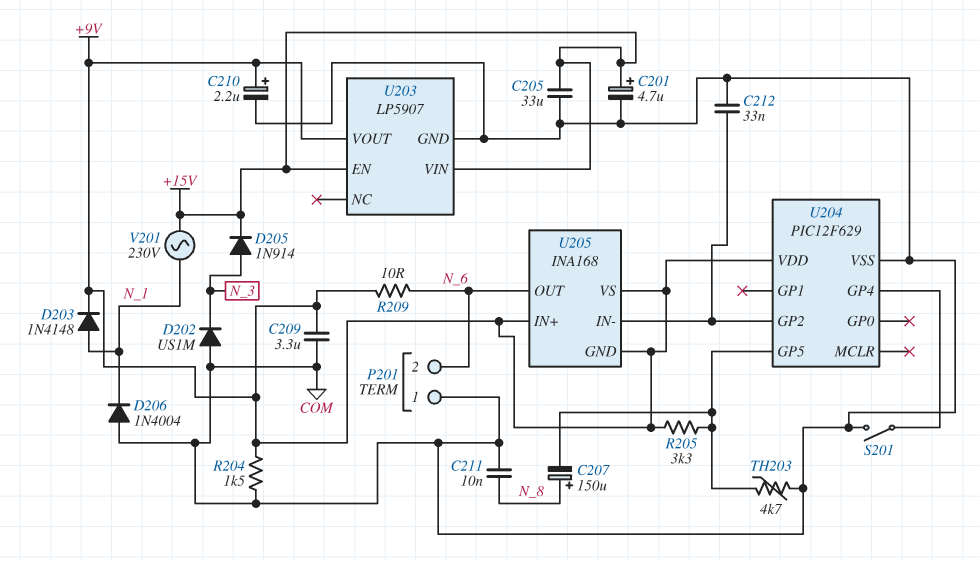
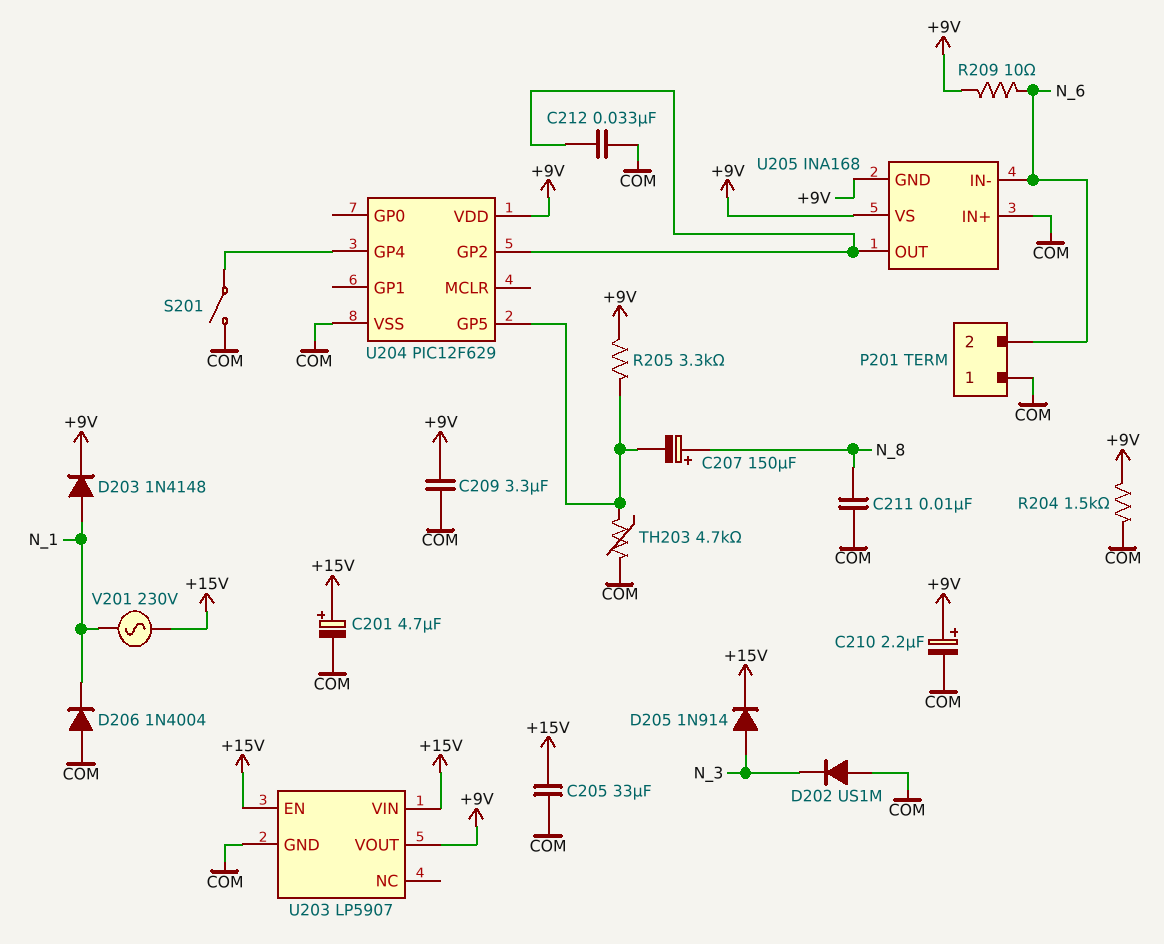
U205 pin IN+: +9V -> COM
U205 pin IN-: U204/GP2 -> N_6
U205 pin OUT: N_6 -> U204/GP2

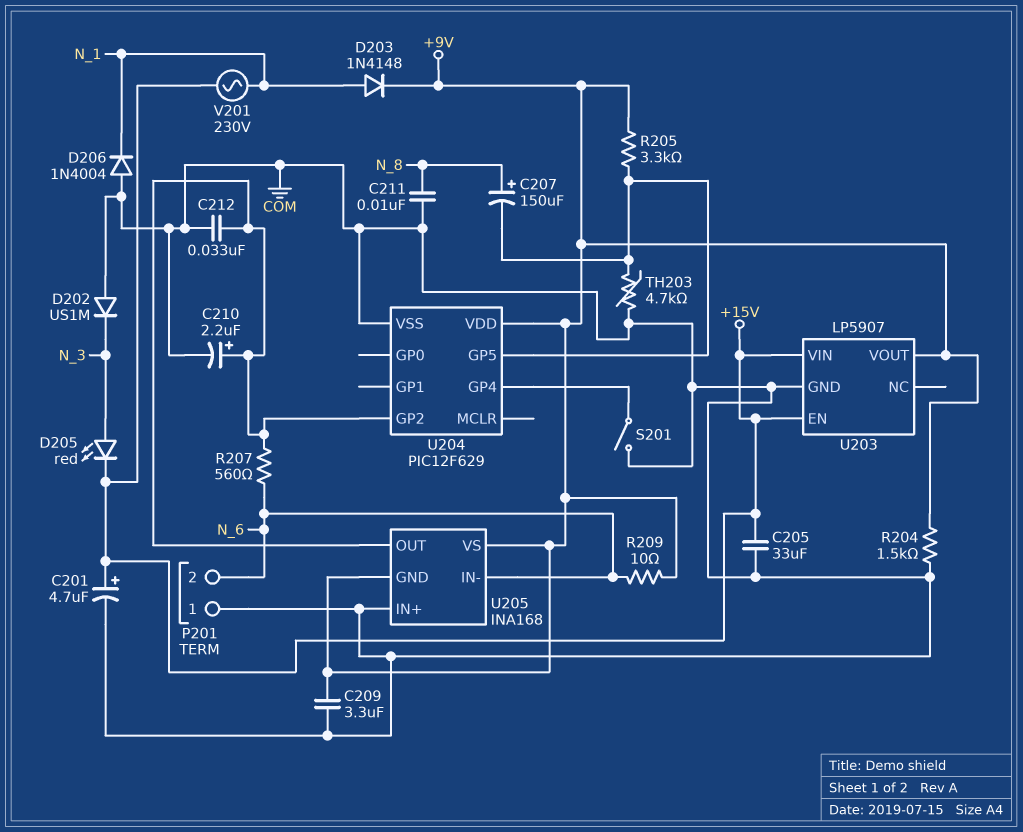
C210: 2.2uF (plus +9V, minus COM) -> 2.2uF (plus U204/GP2, minus COM)
D205: diode 1N914 (A N_3, K +15V) -> LED red (A N_3, K +15V)
R207: none -> 560 (N_6, U204/GP2)

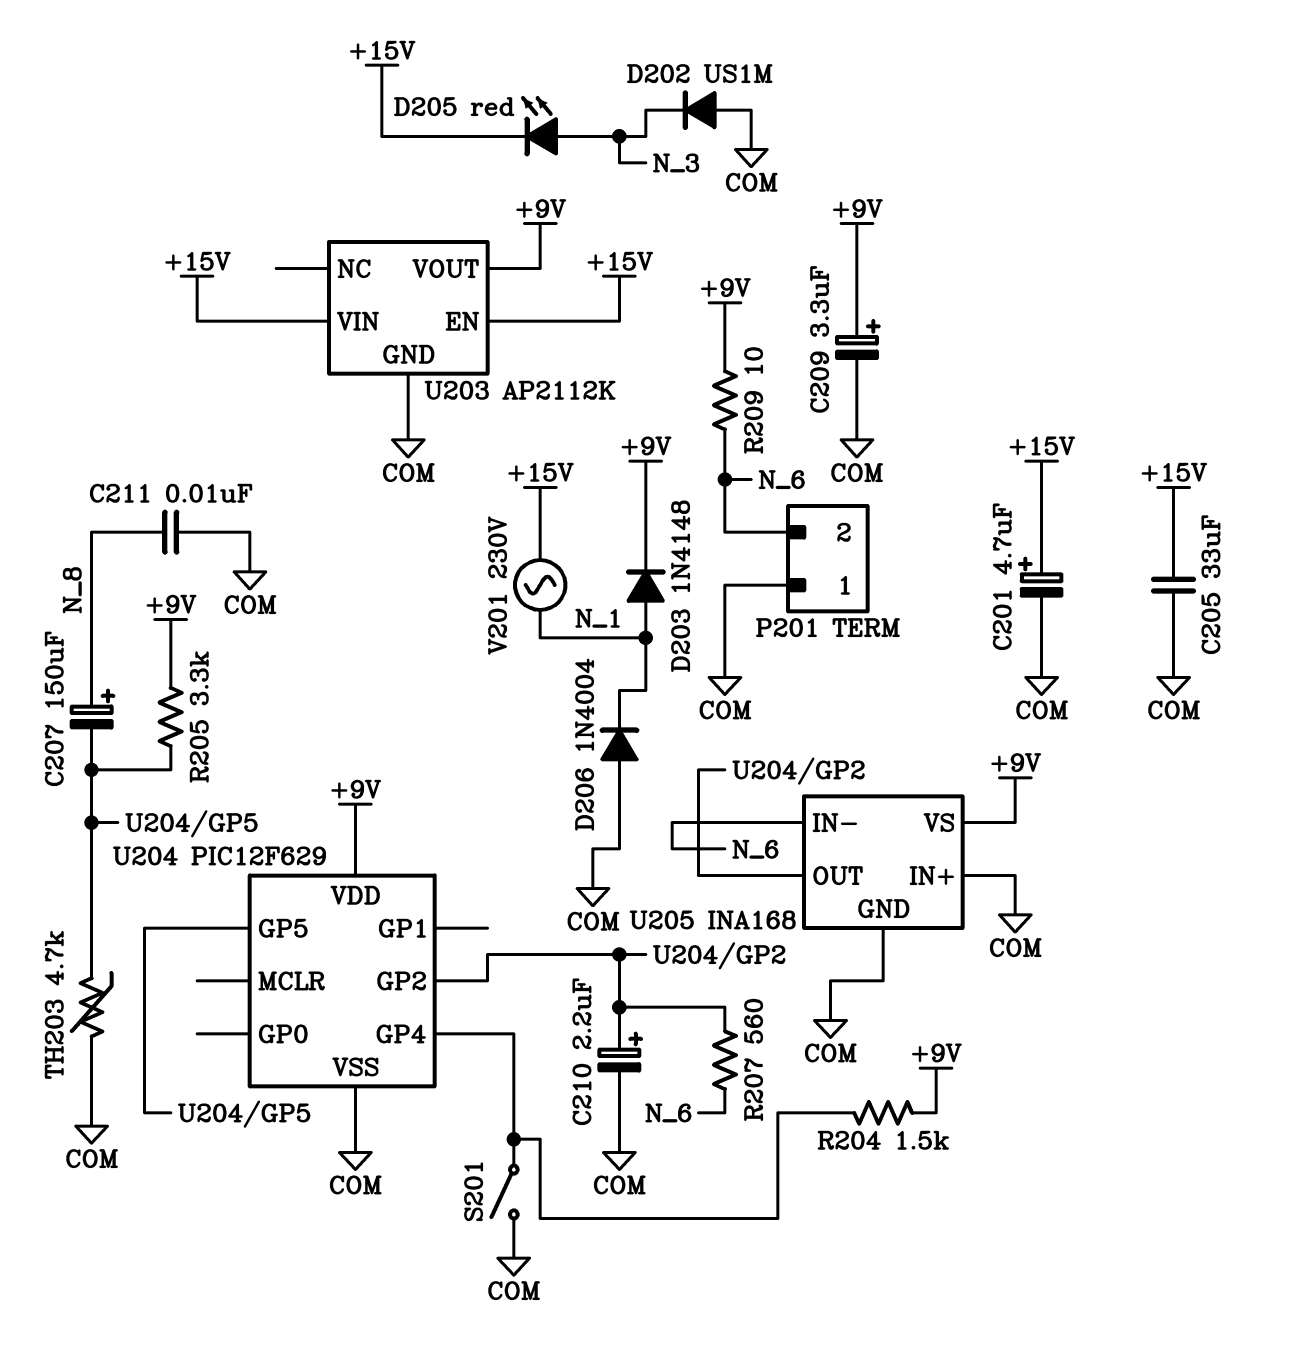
C209: 3.3uF (+9V, COM) -> 3.3uF (plus +9V, minus COM)
C212: 33nF (COM, U204/GP2) -> none
R204: 1.5k (+9V, COM) -> 1.5k (+9V, U204/GP4)
U203: LP5907 -> AP2112K
U205 pin GND: +9V -> COM

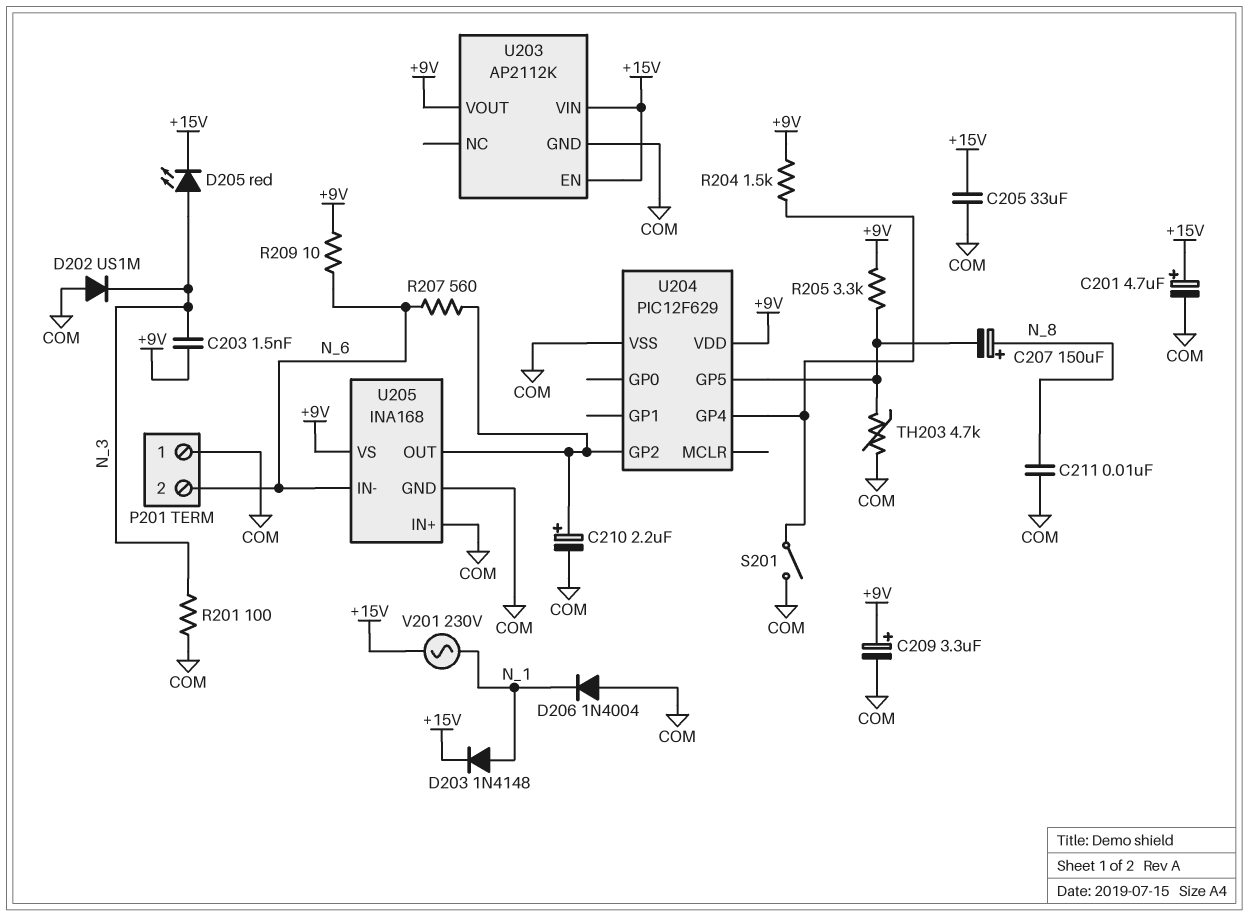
C203: none -> 1.5nF (+9V, N_3)
D203: diode 1N4148 (A N_1, K +9V) -> diode 1N4148 (A N_1, K +15V)
R201: none -> 100 (COM, N_3)

